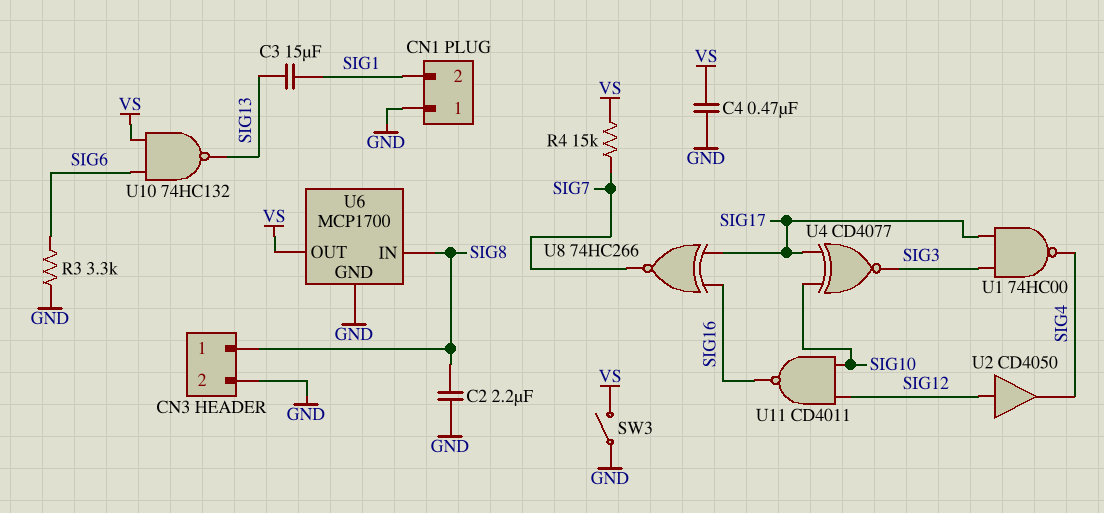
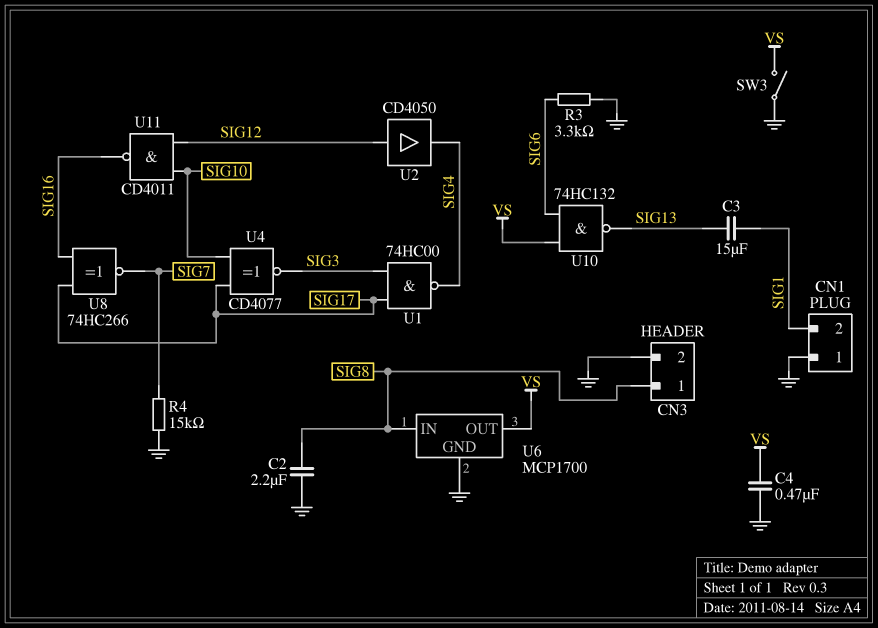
R4: 15k (SIG7, VS) -> 15k (GND, SIG7)

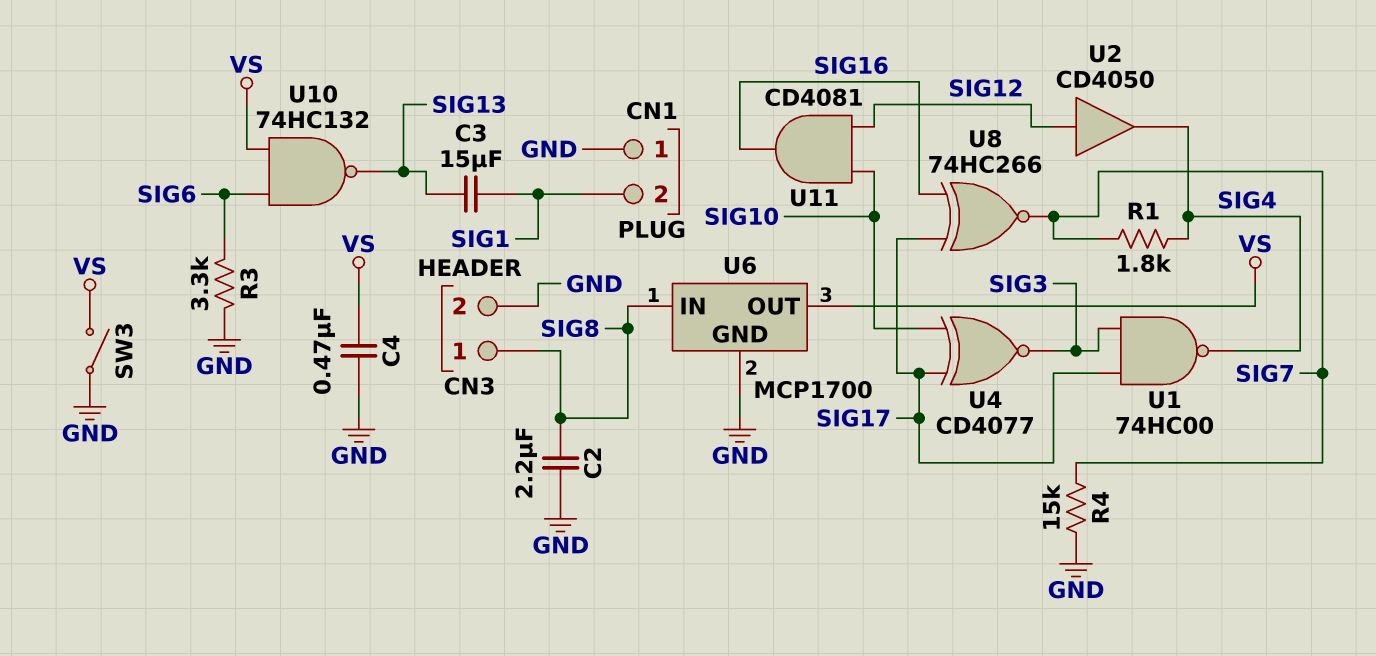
R1: none -> 1.8k (SIG4, SIG7)
U11: NAND CD4011 (in SIG10, in SIG12, out SIG16) -> AND CD4081 (in SIG10, in SIG12, out SIG16)

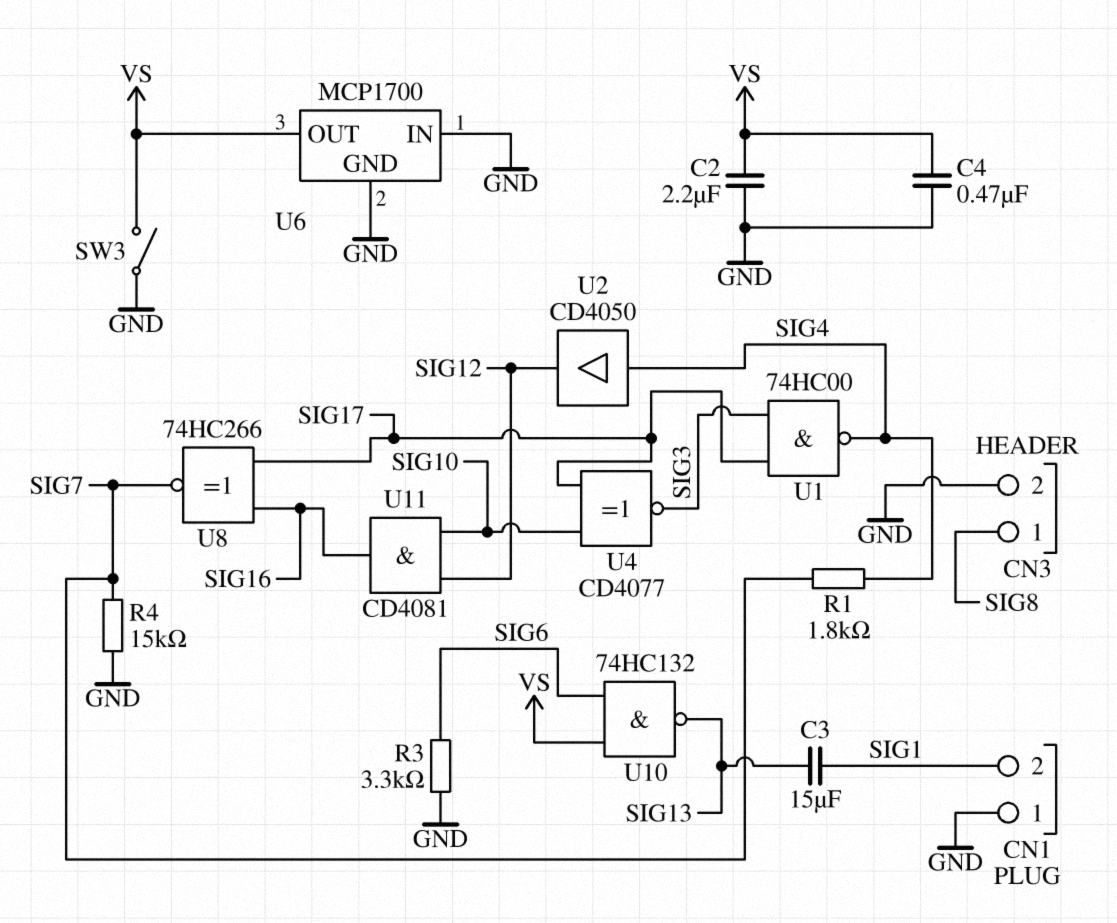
C2: 2.2uF (GND, SIG8) -> 2.2uF (GND, VS)
U2: buffer CD4050 (in SIG12, out SIG4) -> buffer CD4050 (in SIG4, out SIG12)
U6 pin IN: SIG8 -> GND

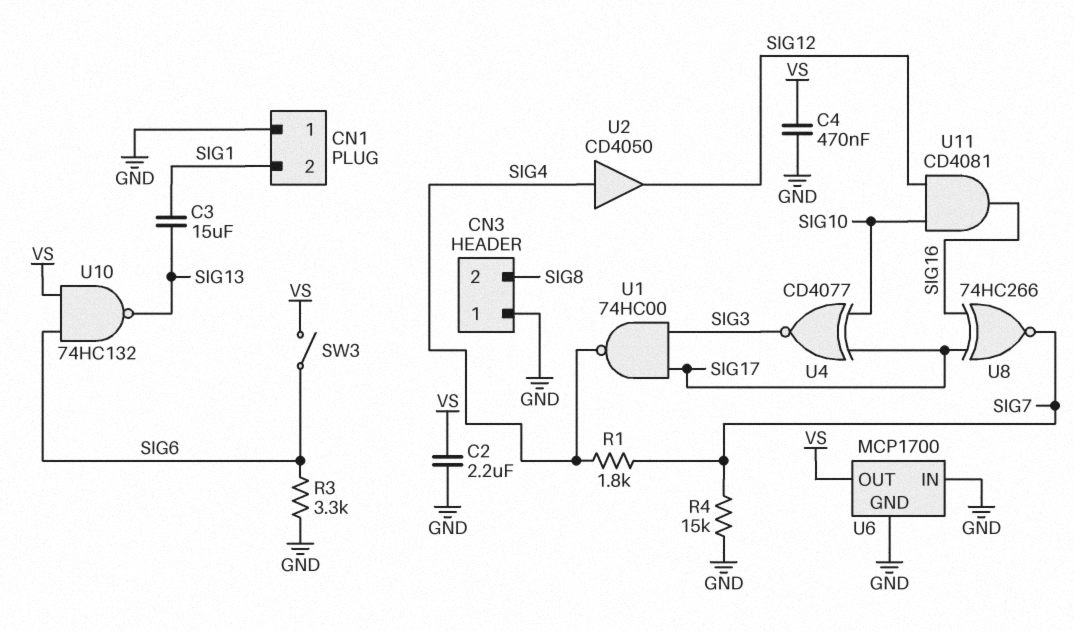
CN3 pin 1: SIG8 -> GND
CN3 pin 2: GND -> SIG8
SW3: switch (GND, VS) -> switch (SIG6, VS)

